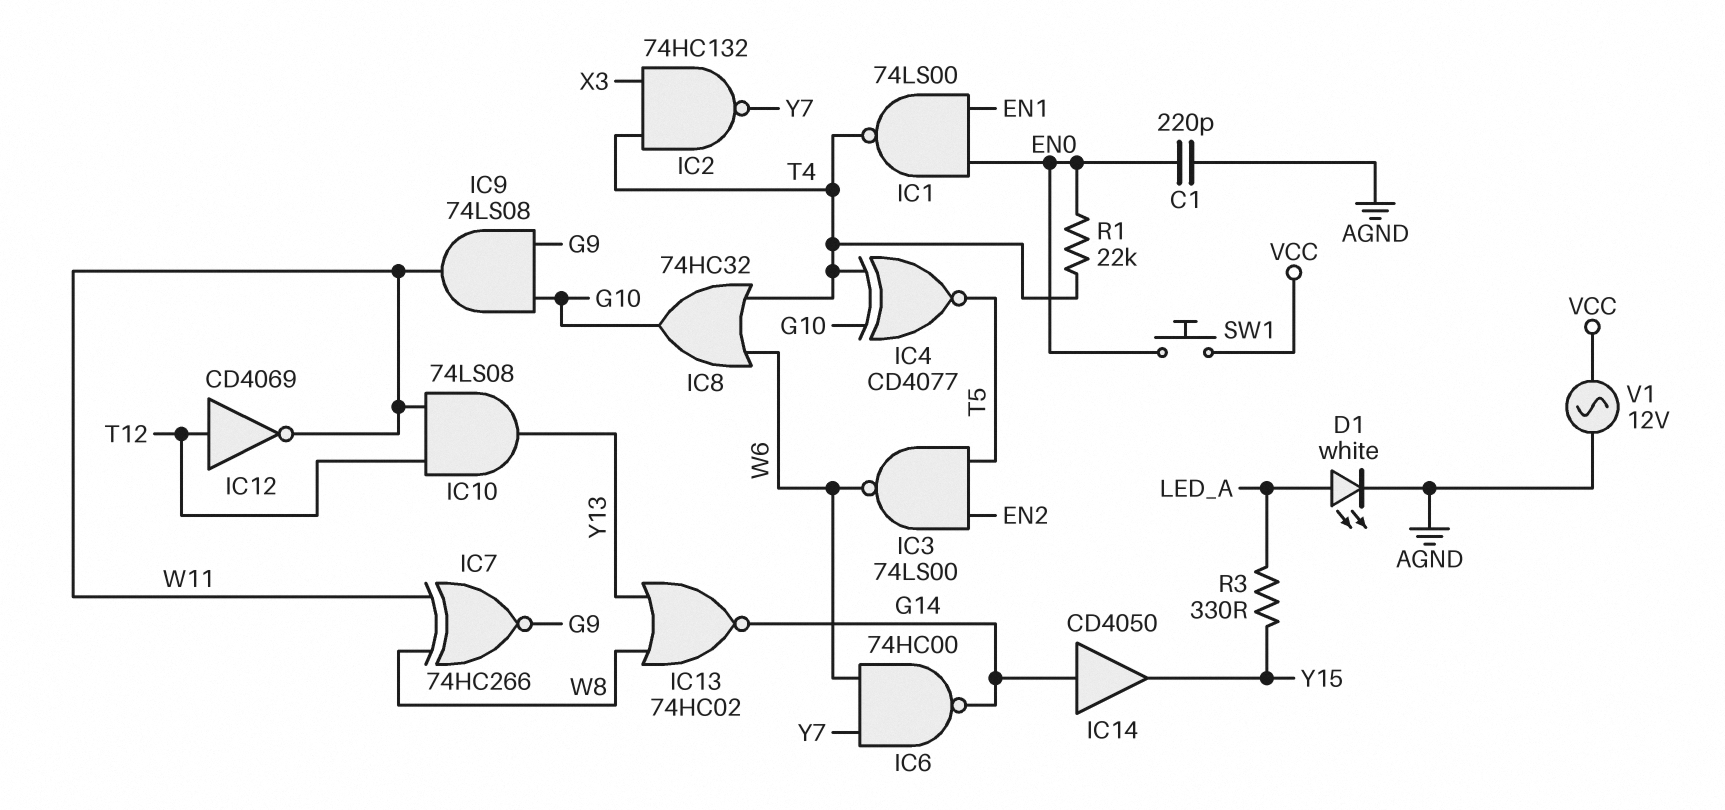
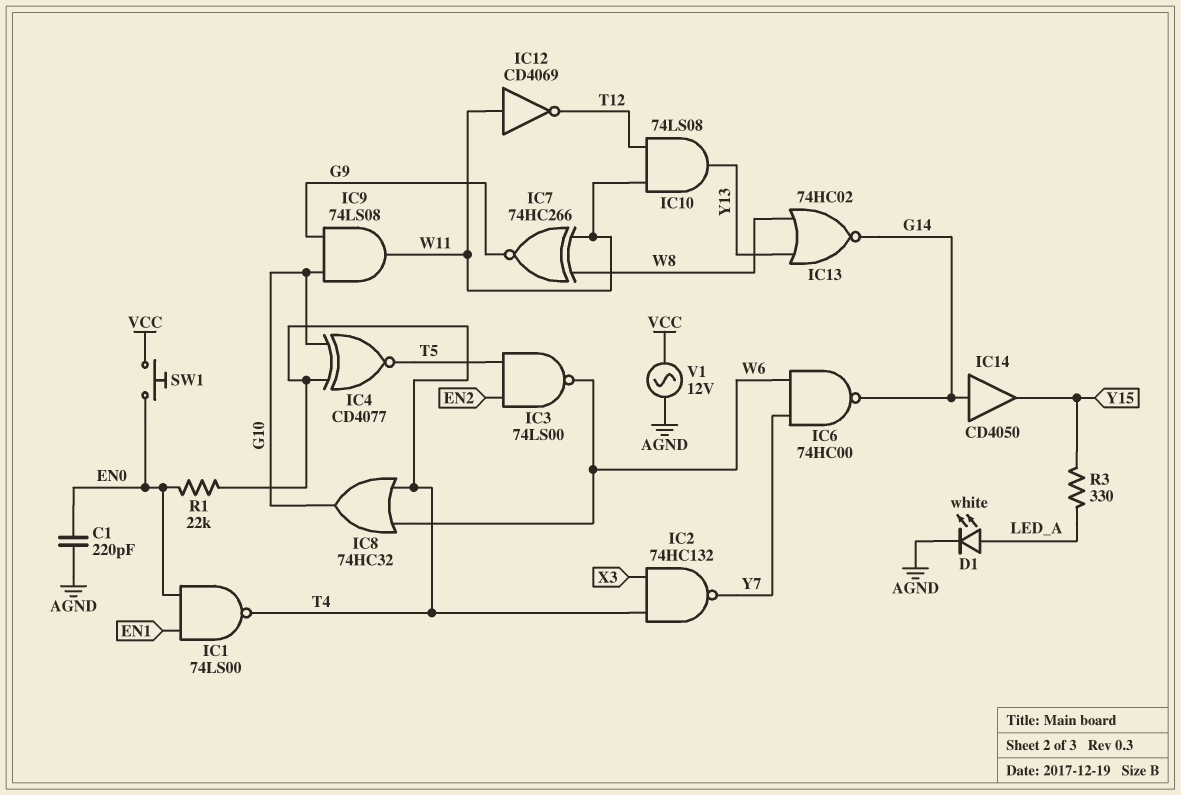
IC12: NOT CD4069 (in T12, out W11) -> NOT CD4069 (in W11, out T12)

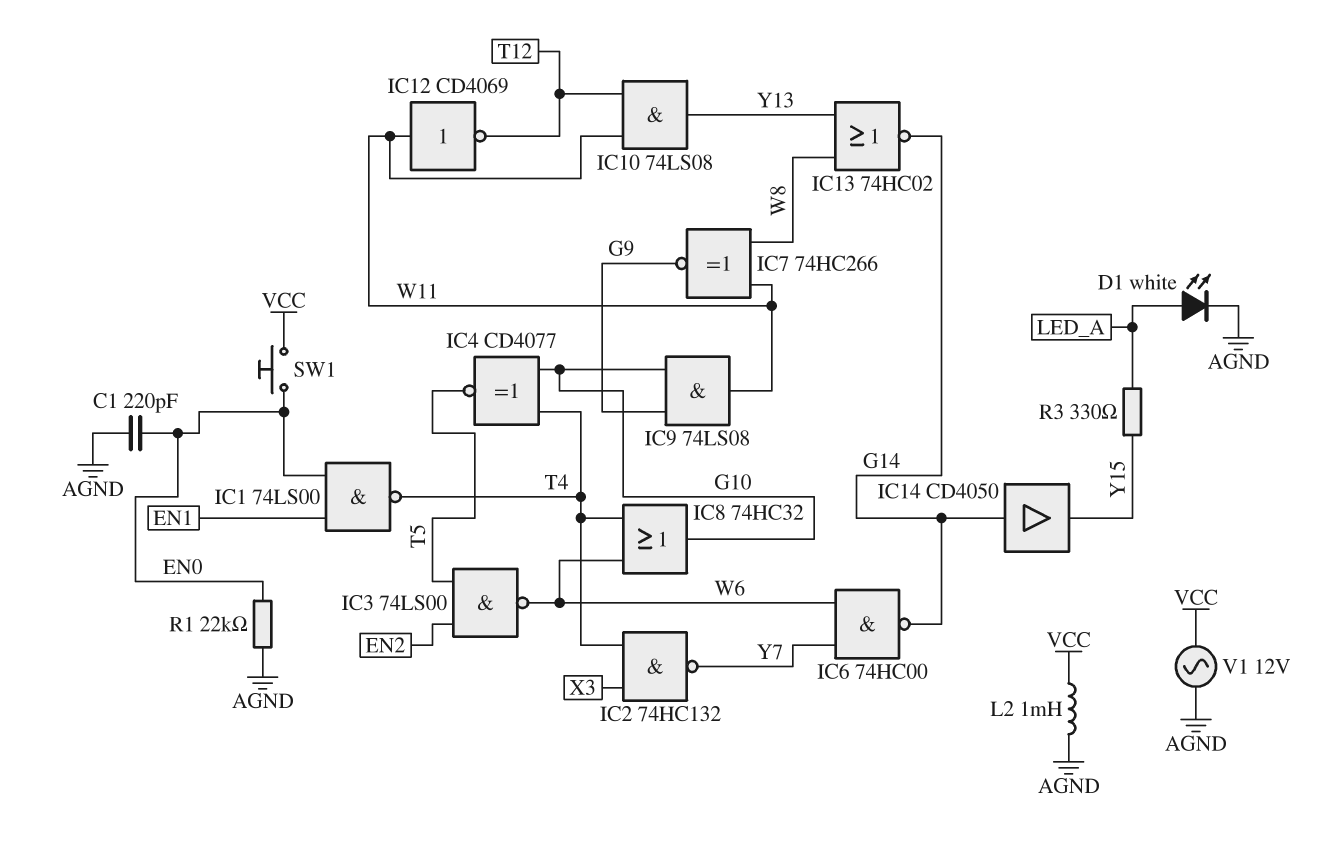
L2: none -> 1mH (AGND, VCC)
R1: 22k (EN0, T4) -> 22k (AGND, EN0)

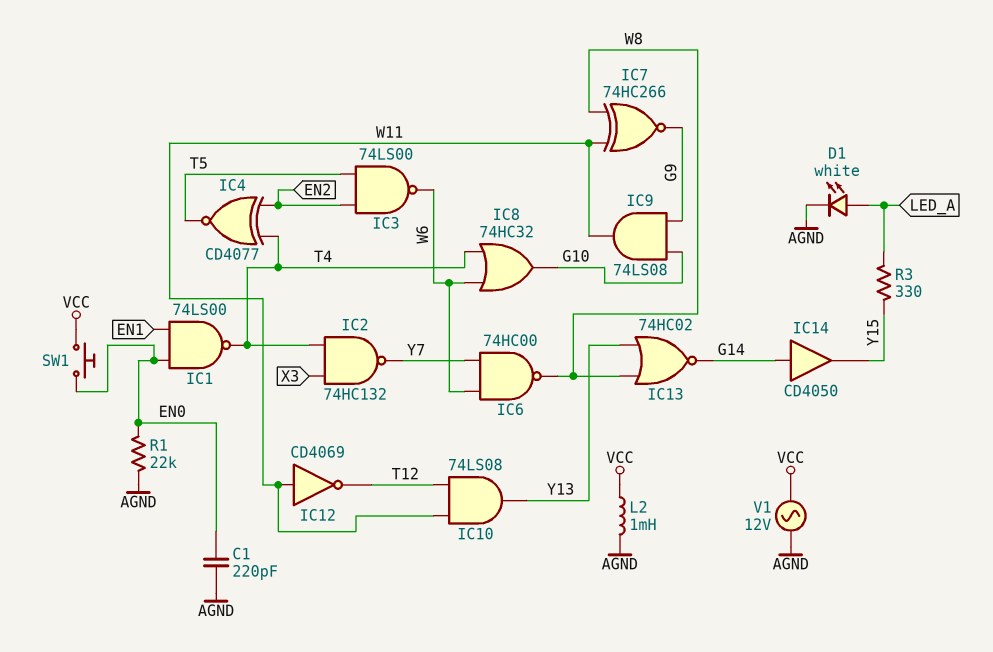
IC4: XNOR CD4077 (in G10, in T4, out T5) -> XNOR CD4077 (in EN2, in T4, out T5)
IC6: NAND 74HC00 (in W6, in Y7, out G14) -> NAND 74HC00 (in W6, in Y7, out W8)

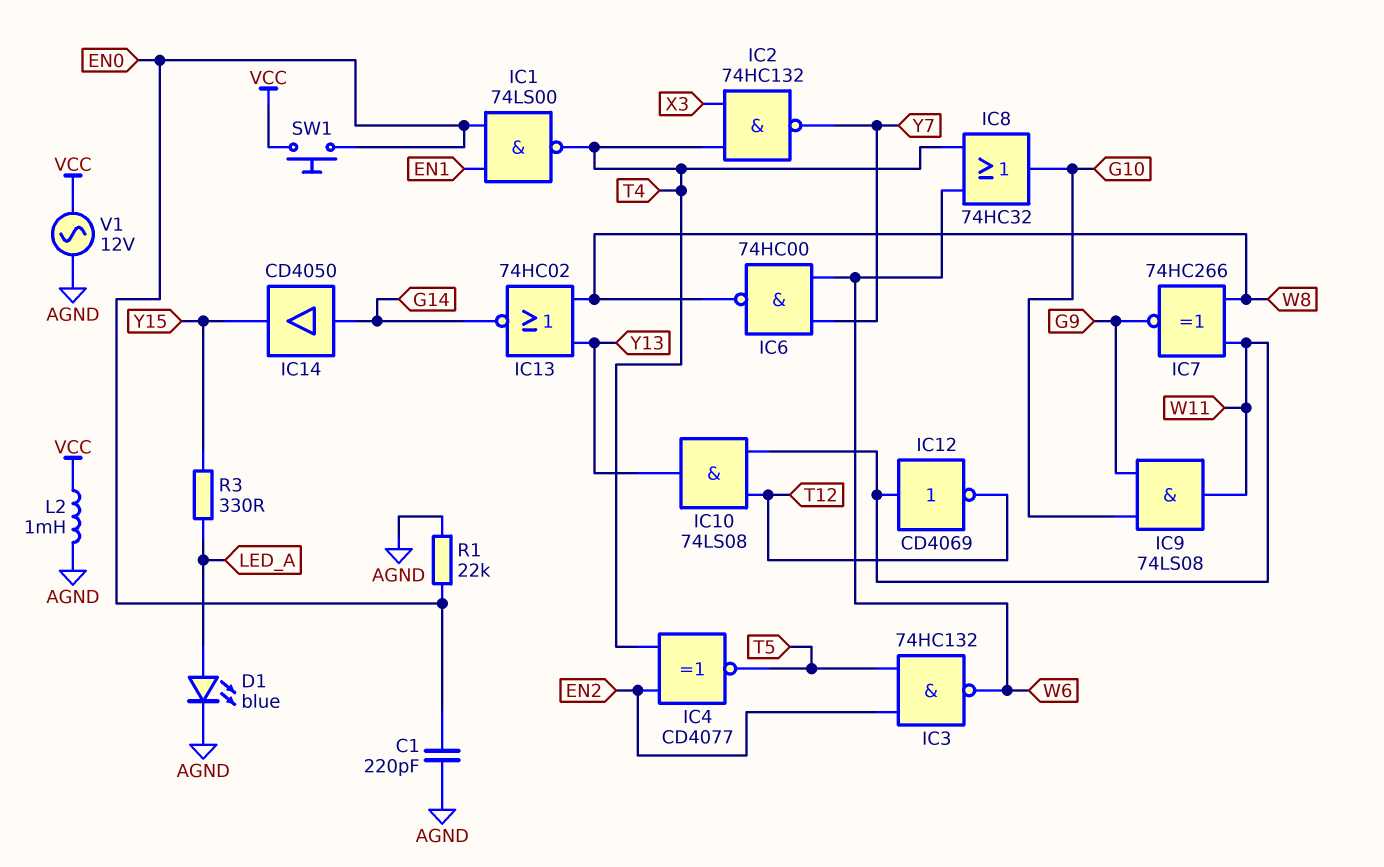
D1: LED white (A LED_A, K AGND) -> LED blue (A LED_A, K AGND)
IC3: NAND 74LS00 (in EN2, in T5, out W6) -> NAND 74HC132 (in EN2, in T5, out W6)

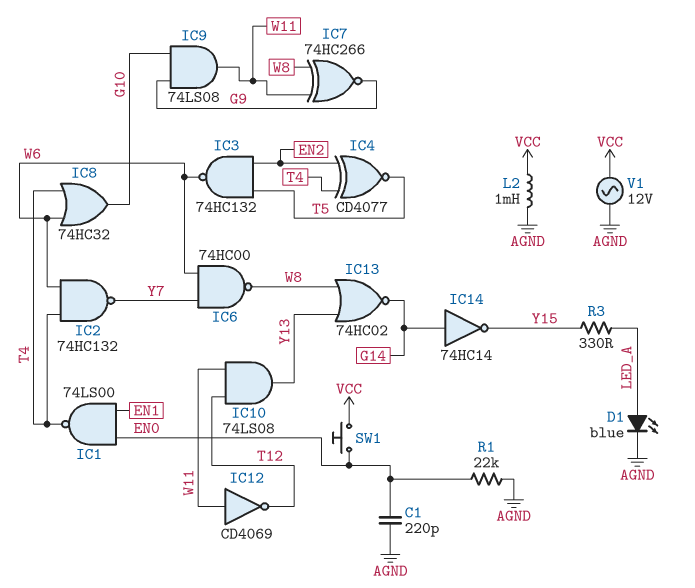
IC2: NAND 74HC132 (in T4, in X3, out Y7) -> NAND 74HC132 (in T4, in W6, out Y7)
IC14: buffer CD4050 (in G14, out Y15) -> NOT 74HC14 (in G14, out Y15)

